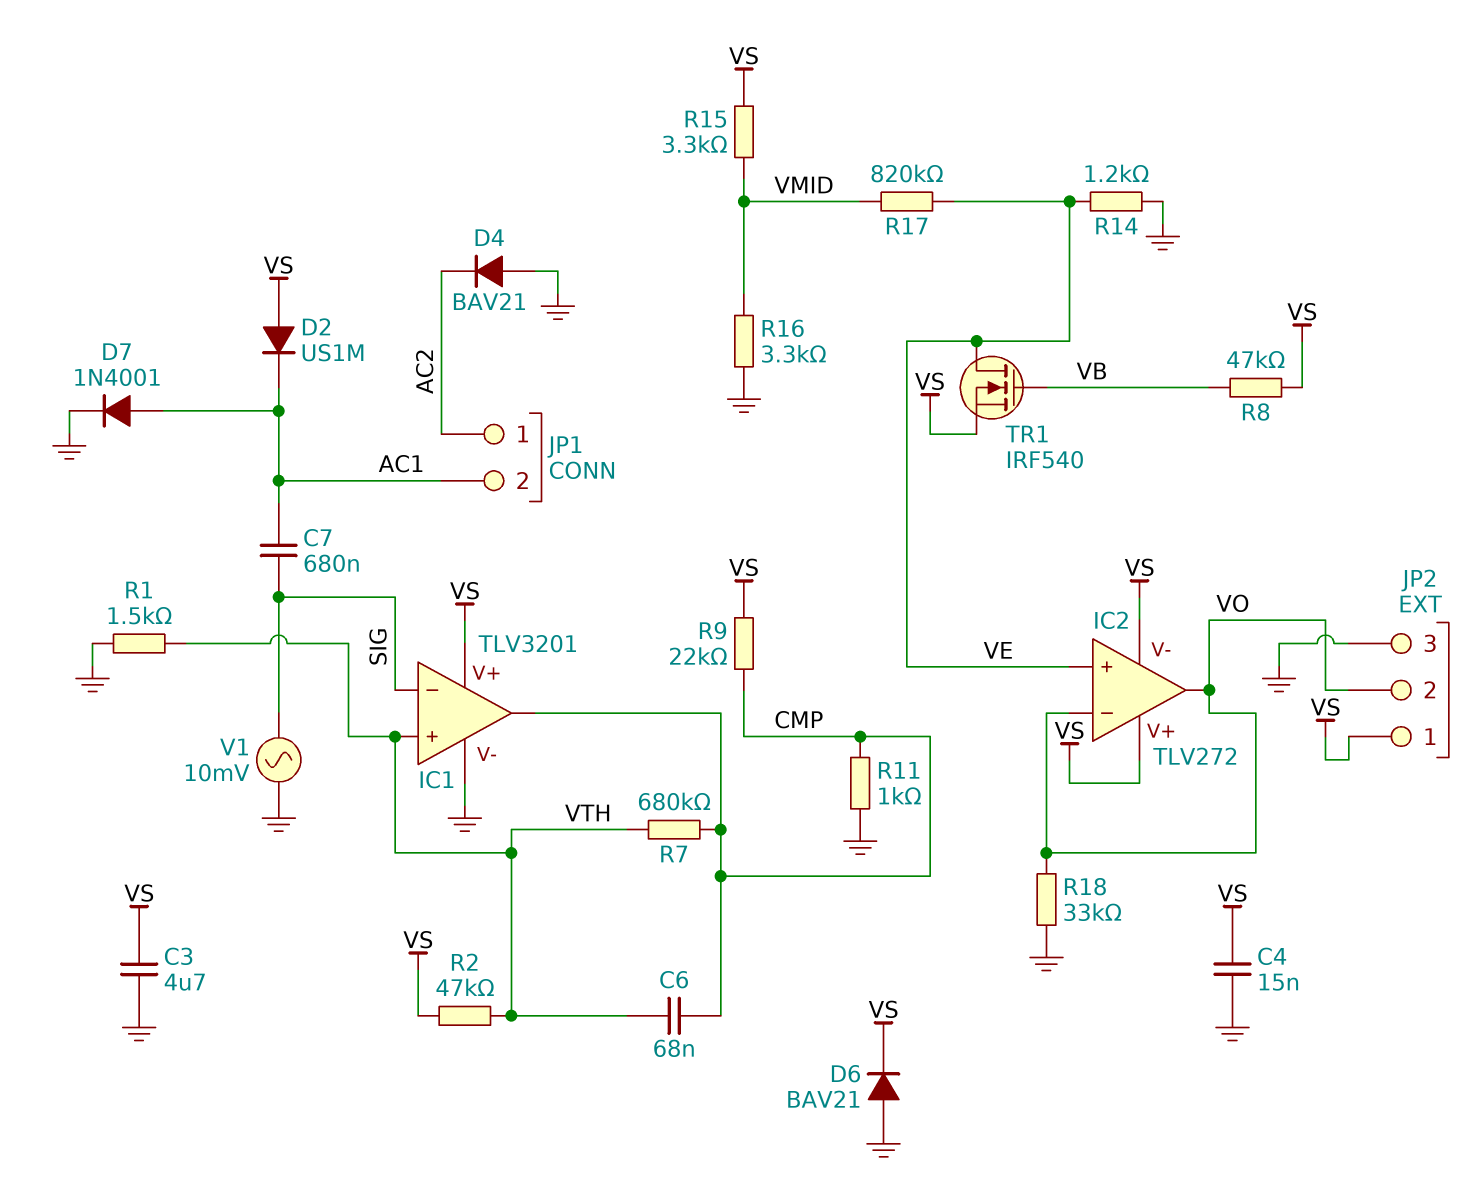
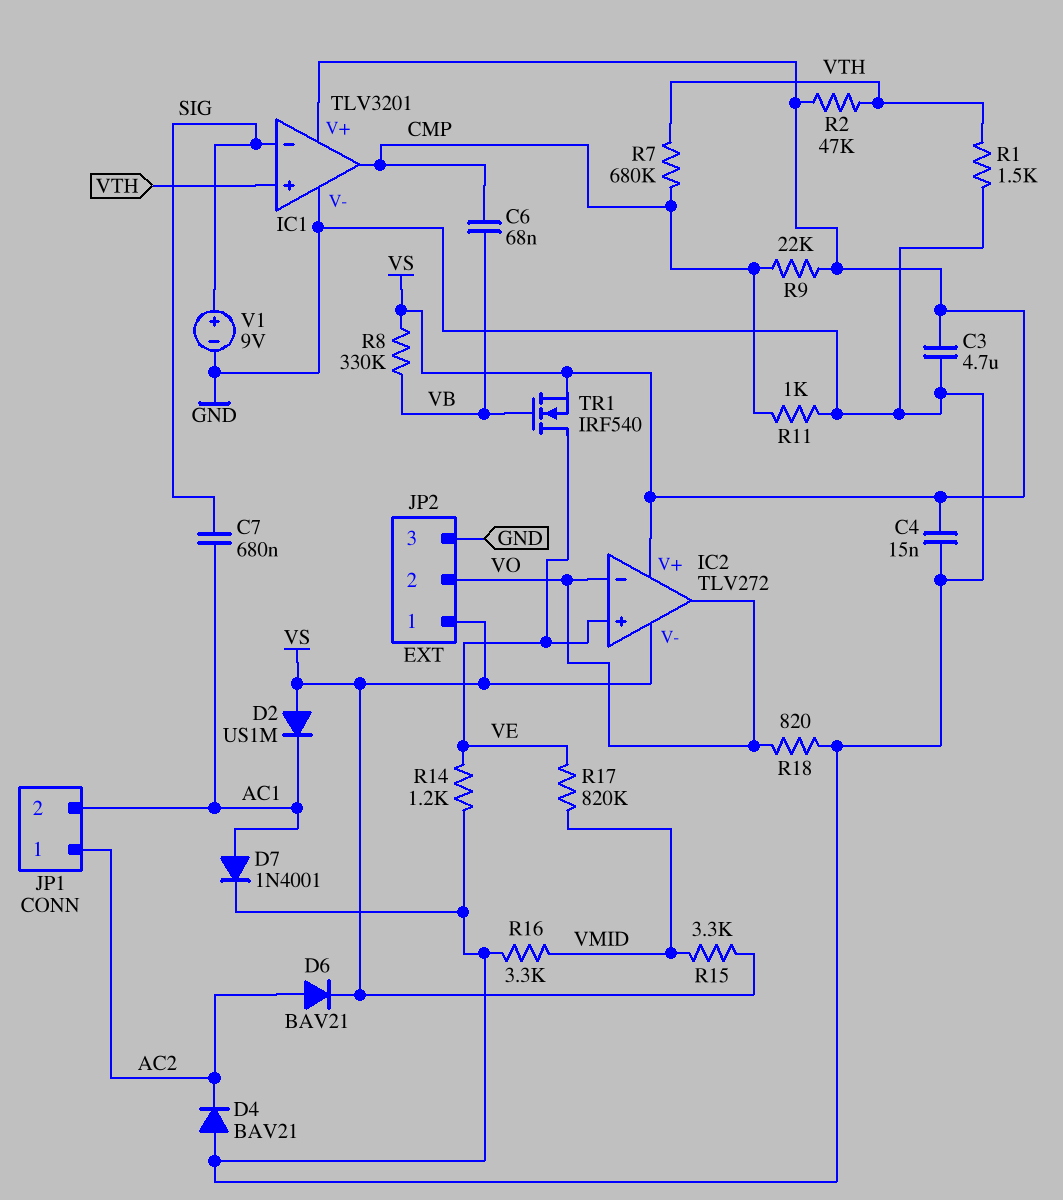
C6: 68nF (CMP, VTH) -> 68nF (CMP, VB)
D6: diode BAV21 (A GND, K VS) -> diode BAV21 (A AC2, K VS)
R8: 47k (VB, VS) -> 330k (VB, VS)
R18: 33k (GND, VO) -> 820 (GND, VO)
V1: AC 10mV (GND, SIG) -> 9V (plus SIG, minus GND)

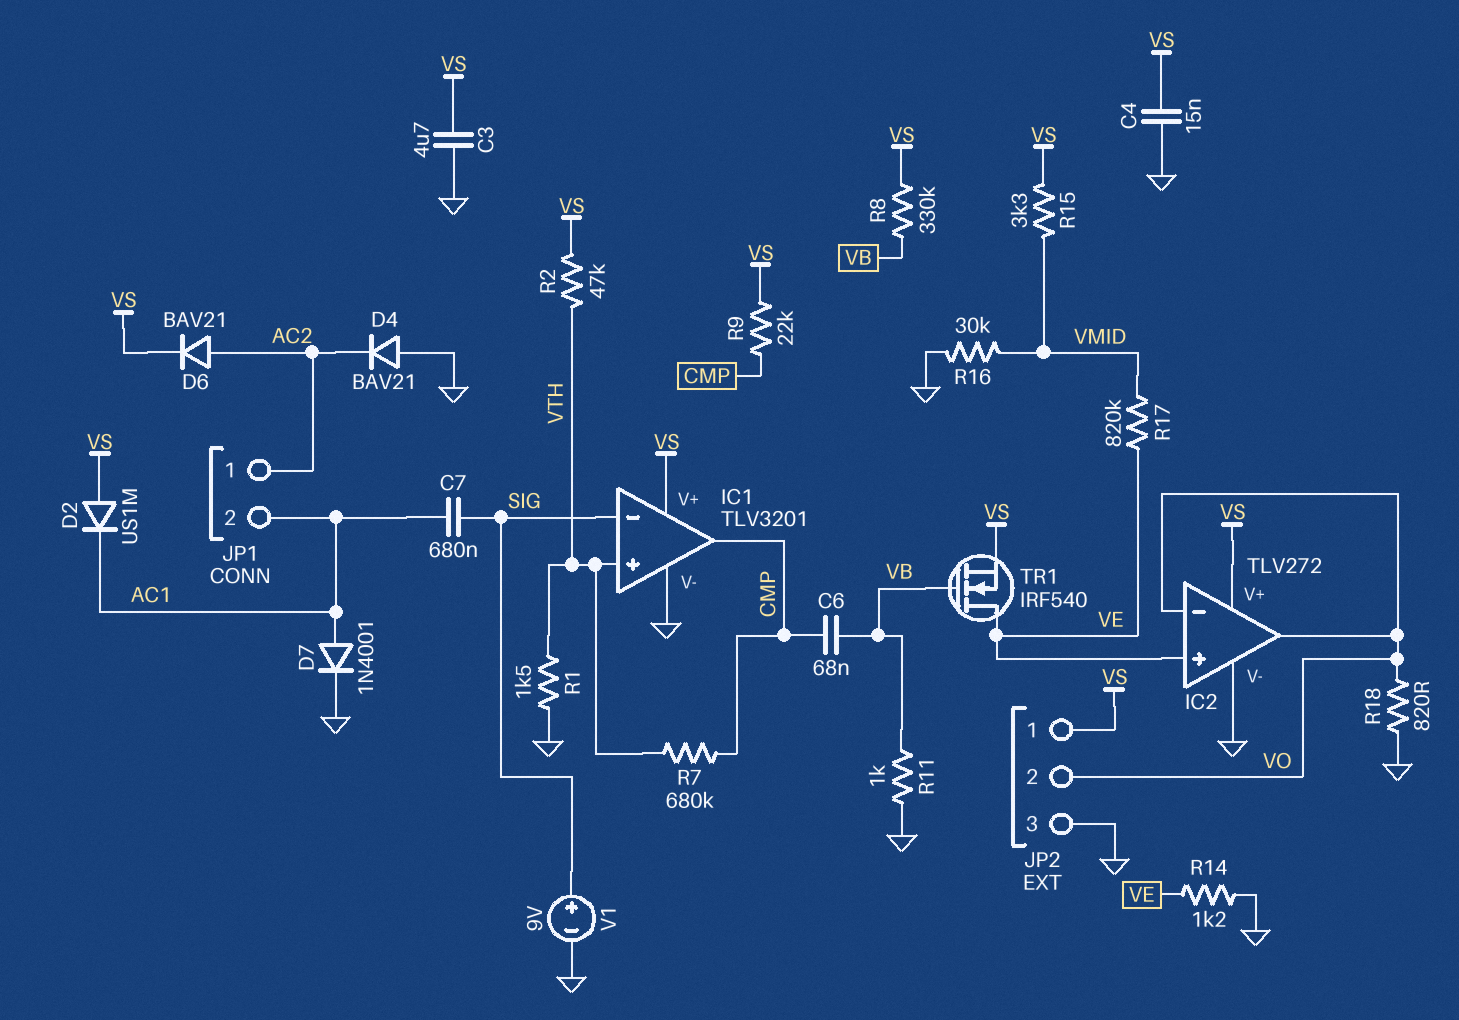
IC2 pin V-: VS -> GND
R11: 1k (CMP, GND) -> 1k (GND, VB)
R16: 3.3k (GND, VMID) -> 30k (GND, VMID)

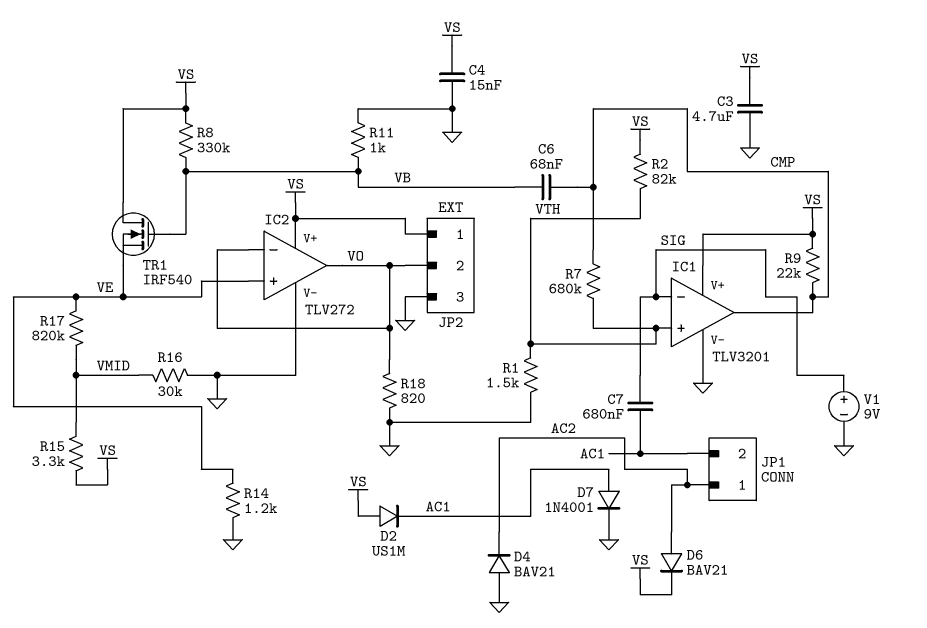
R2: 47k (VS, VTH) -> 82k (VS, VTH)
TR1: NMOS IRF540 (G VB, D VE, S VS) -> NMOS IRF540 (G VB, D VS, S VE)

